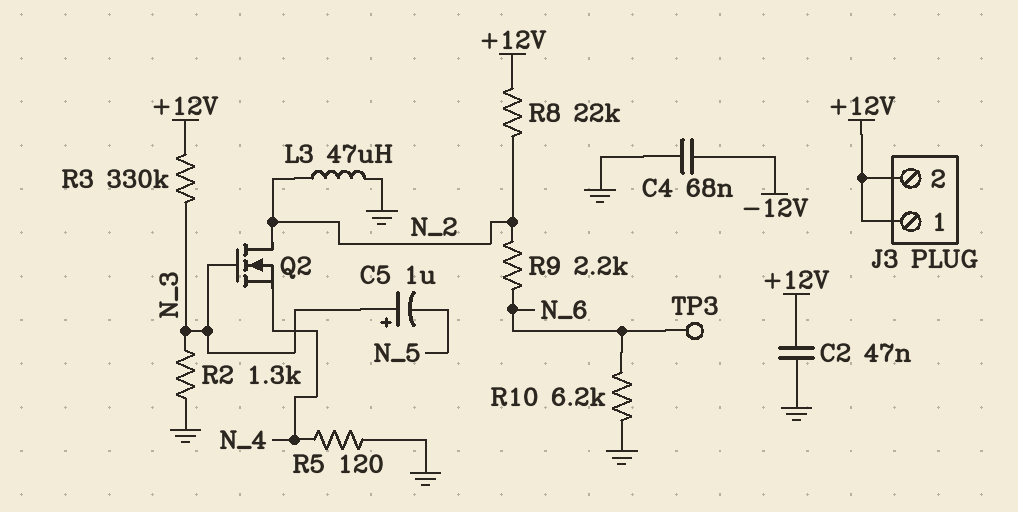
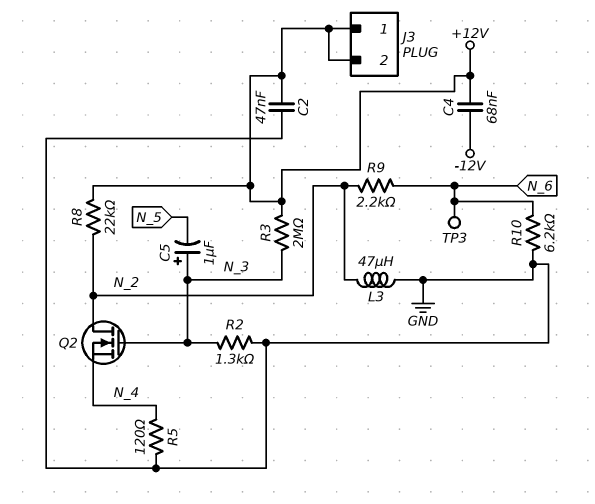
C4: 68nF (-12V, GND) -> 68nF (+12V, -12V)
R3: 330k (+12V, N_3) -> 2M (+12V, N_3)

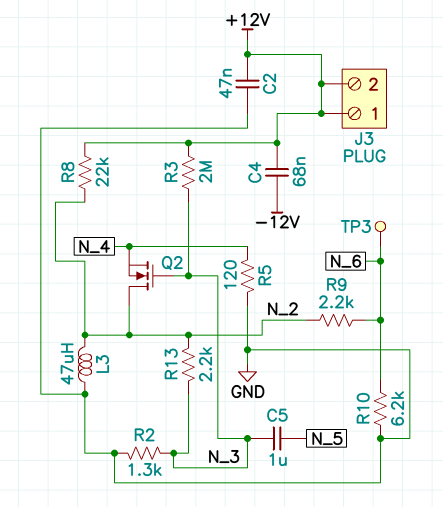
C5: 1uF (plus N_3, minus N_5) -> 1uF (N_3, N_5)
R13: none -> 2.2k (N_2, N_3)

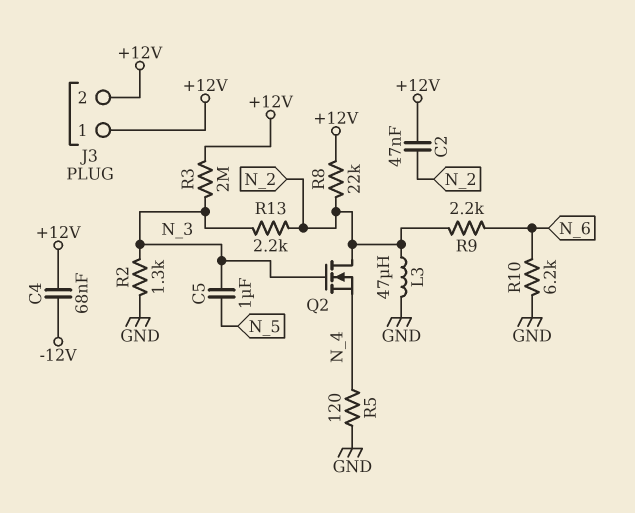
C2: 47nF (+12V, GND) -> 47nF (+12V, N_2)
TP3: test point (N_6) -> none

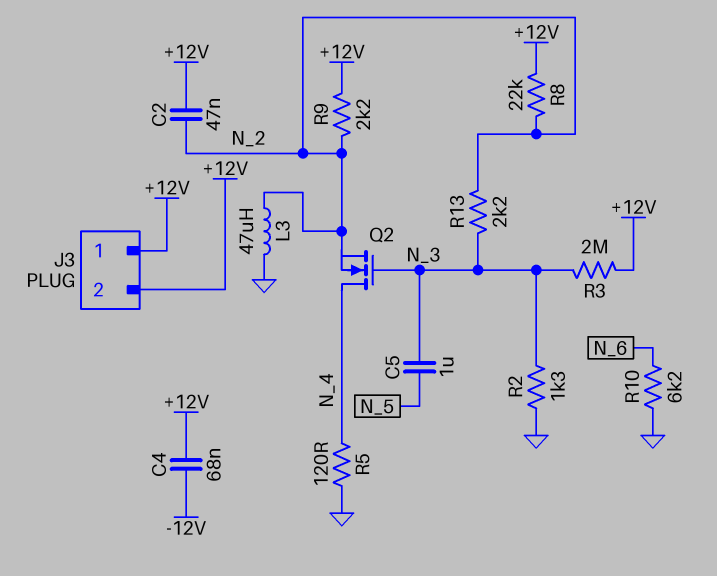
Q2: NMOS (G N_3, D N_2, S N_4) -> NMOS (G N_3, D N_4, S N_2)
R9: 2.2k (N_2, N_6) -> 2.2k (+12V, N_2)

